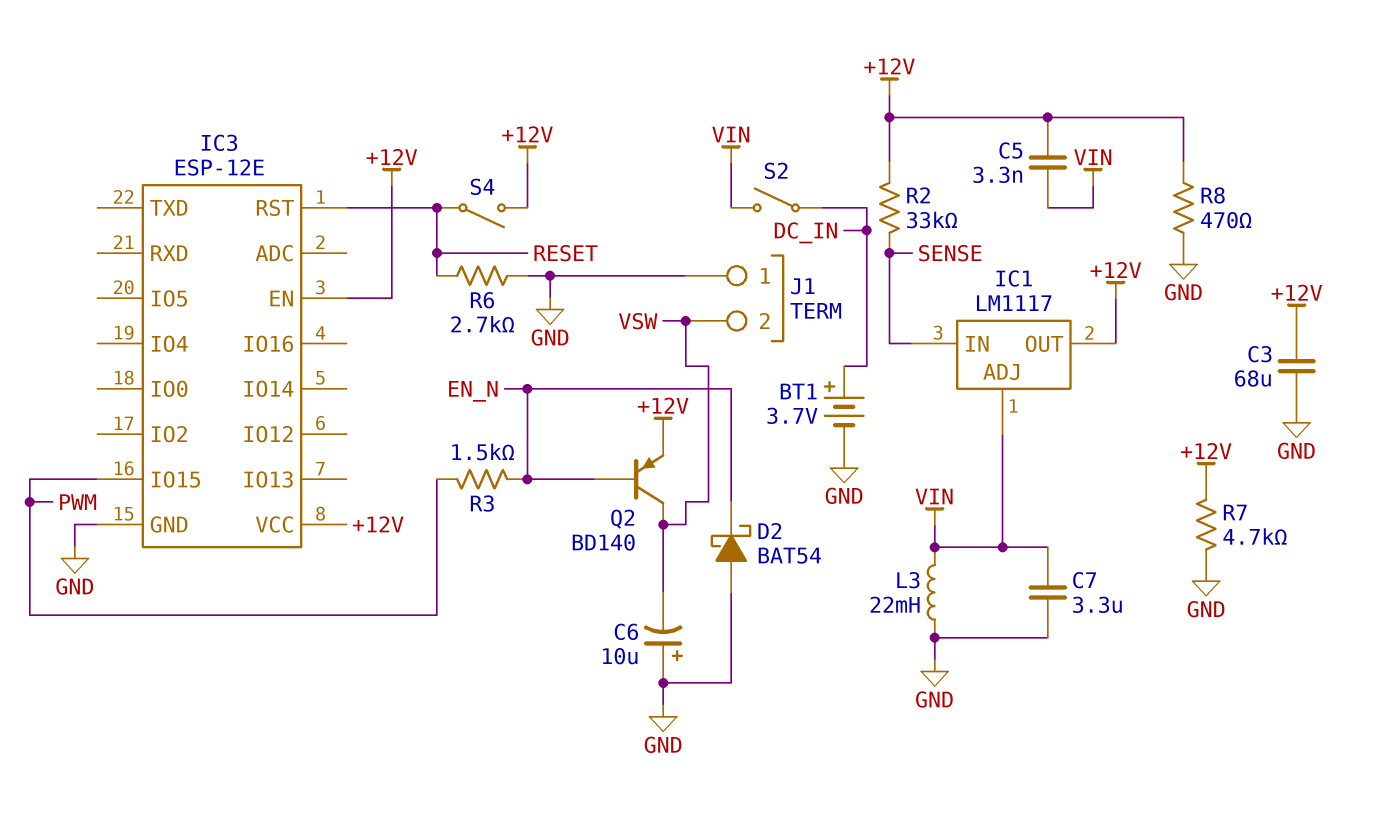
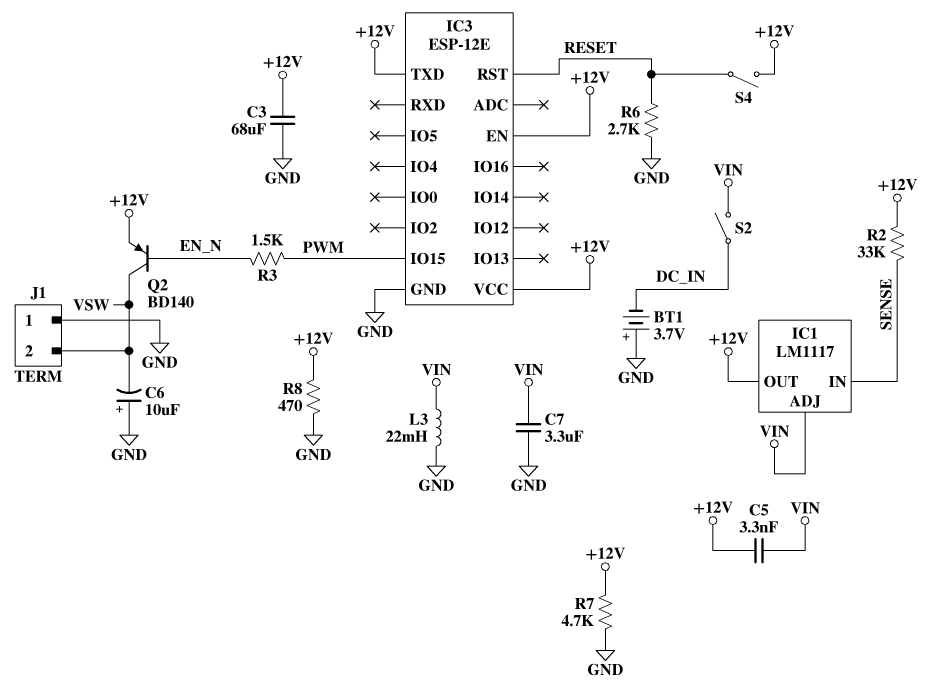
BT1: 3.7V (plus DC_IN, minus GND) -> 3.7V (plus GND, minus DC_IN)
D2: schottky BAT54 (A GND, K EN_N) -> none
IC3 pin TXD: none -> +12V

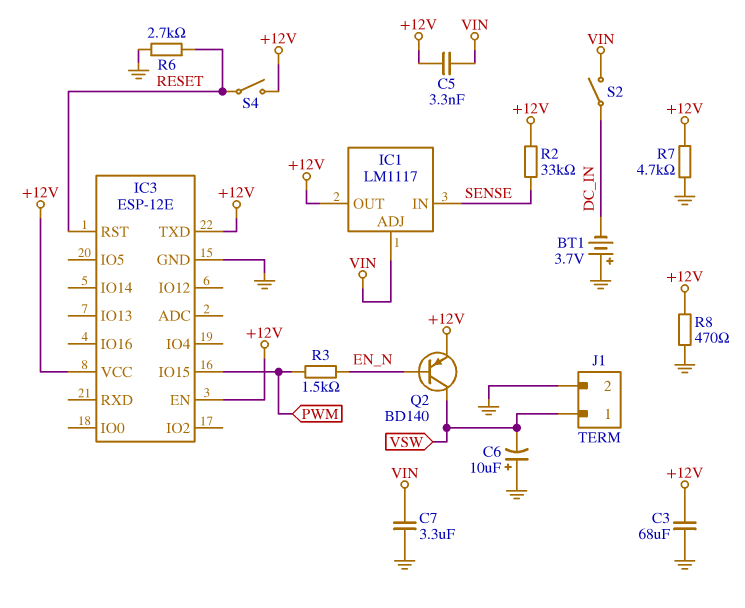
J1 pin 1: GND -> VSW
J1 pin 2: VSW -> GND
L3: 22mH (GND, VIN) -> none

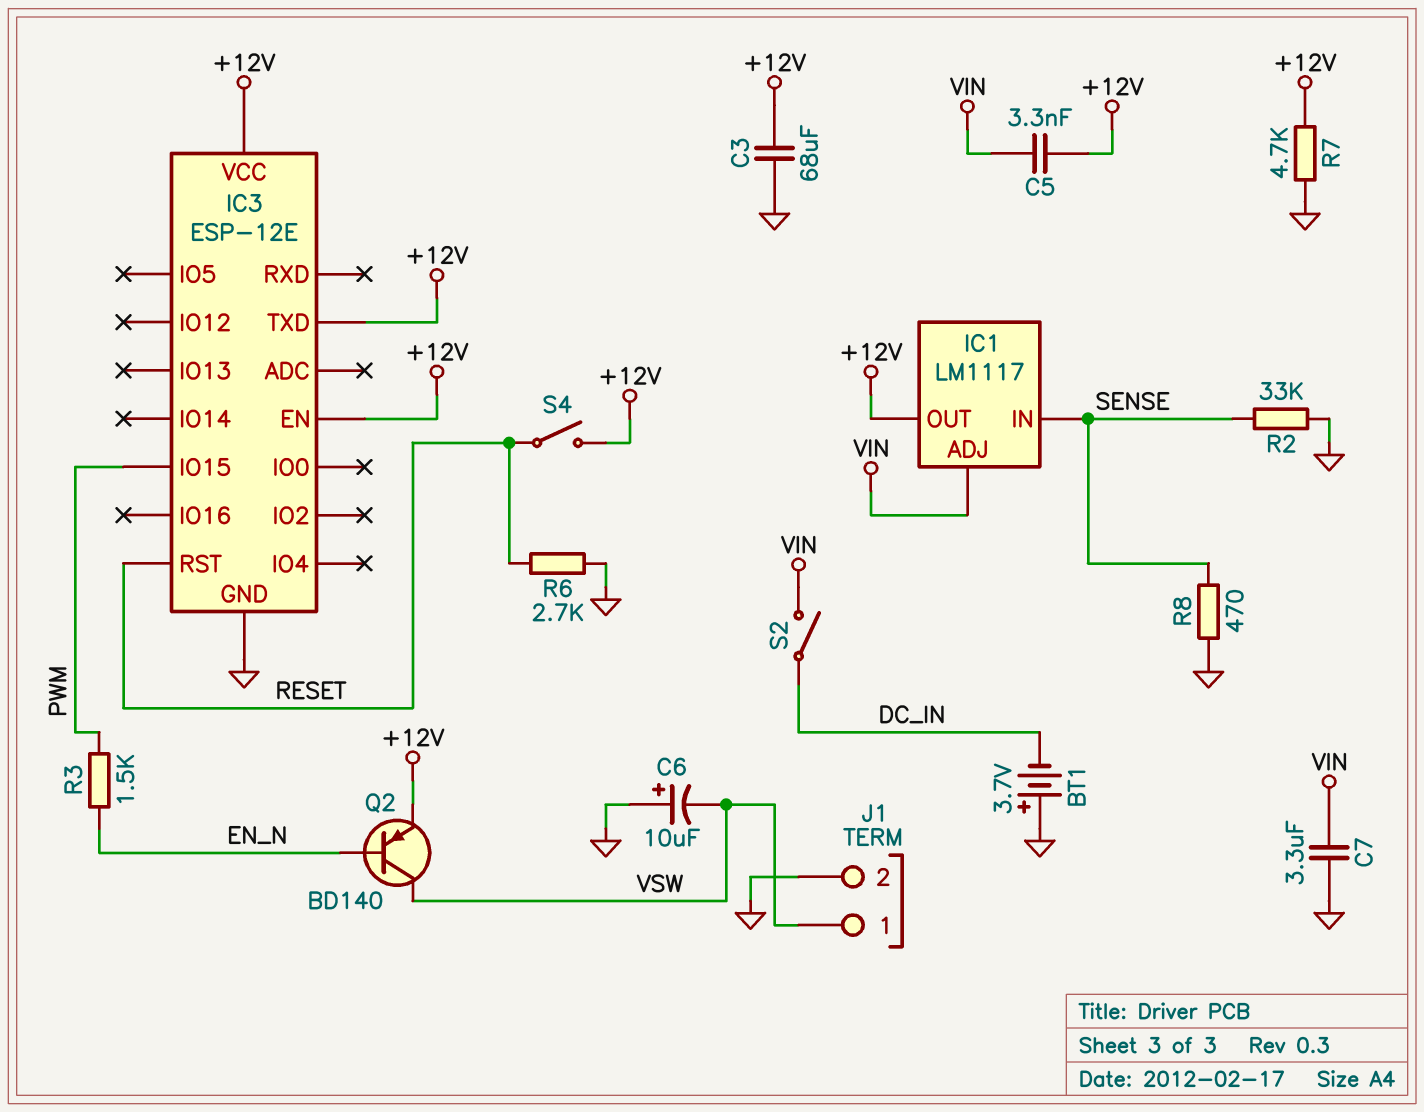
R2: 33k (+12V, SENSE) -> 33k (GND, SENSE)
R8: 470 (+12V, GND) -> 470 (GND, SENSE)

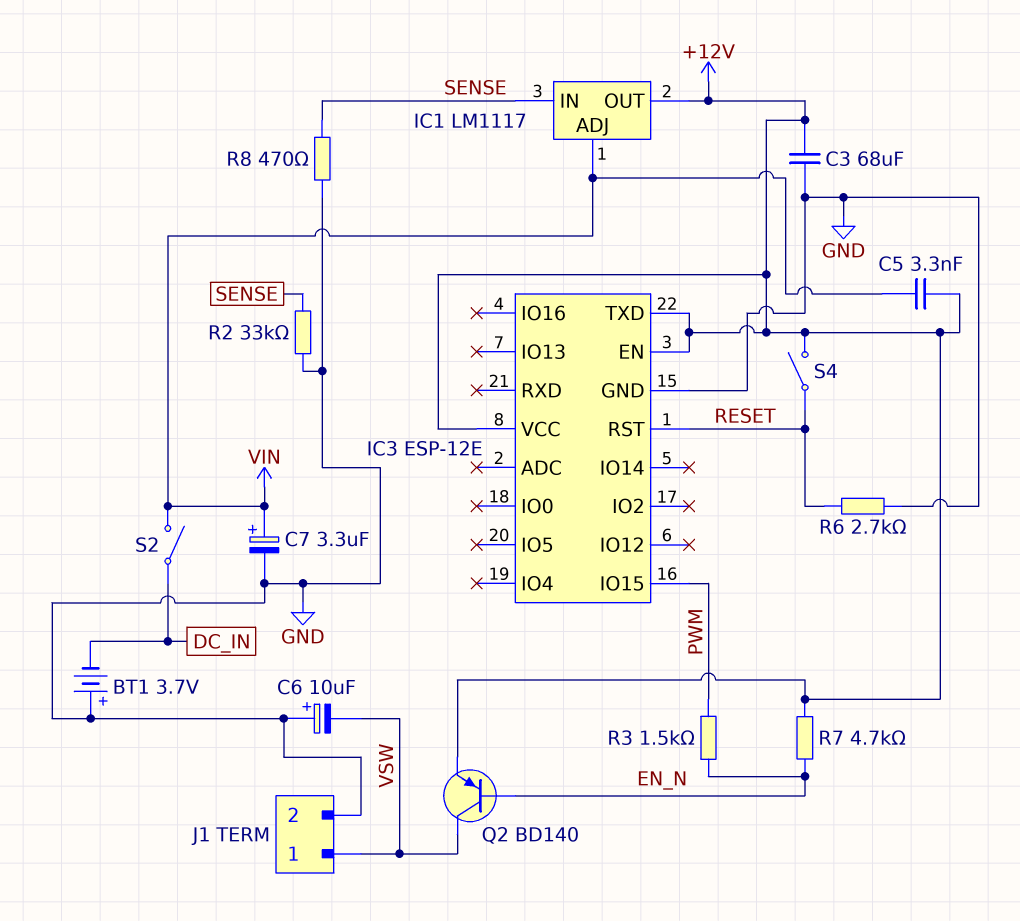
C7: 3.3uF (GND, VIN) -> 3.3uF (plus VIN, minus GND)
R7: 4.7k (+12V, GND) -> 4.7k (+12V, EN_N)

